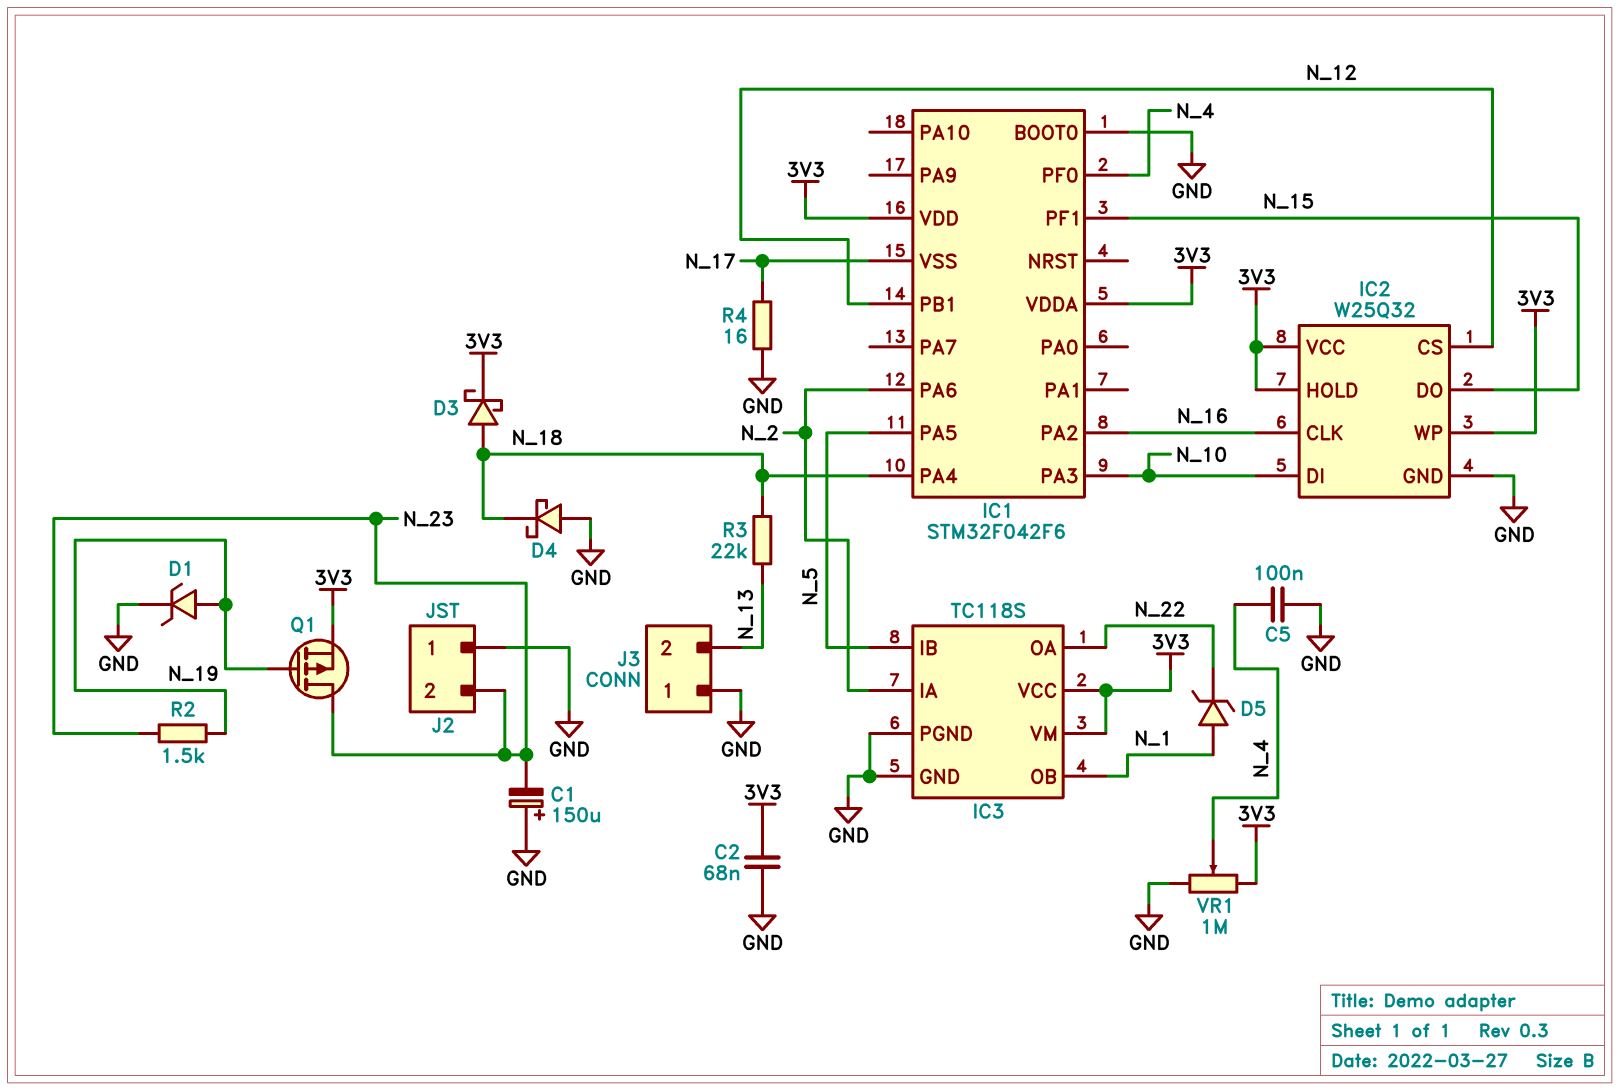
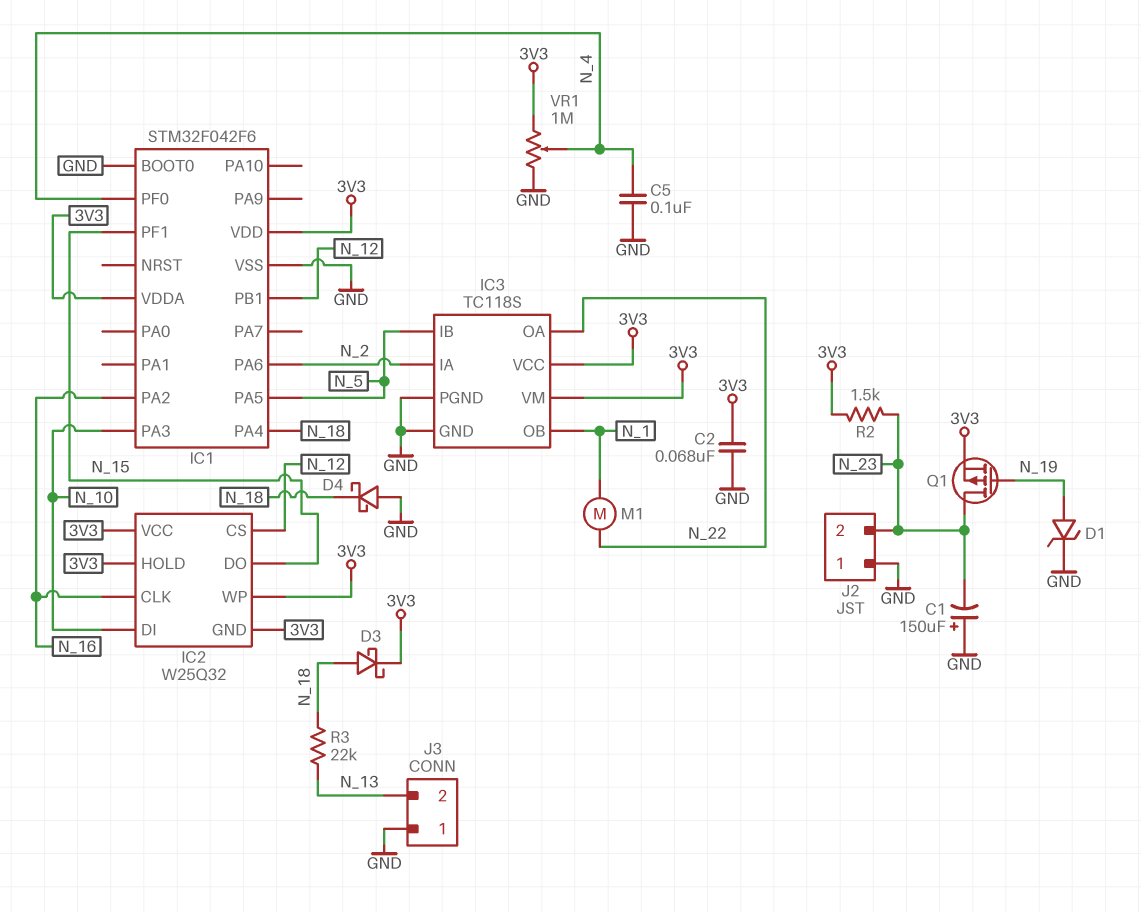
D5: zener (A N_1, K N_22) -> none
IC1 pin VSS: N_17 -> GND
IC2 pin GND: GND -> 3V3
M1: none -> motor (N_1, N_22)
R2: 1.5k (N_19, N_23) -> 1.5k (3V3, N_23)
R4: 16 (GND, N_17) -> none

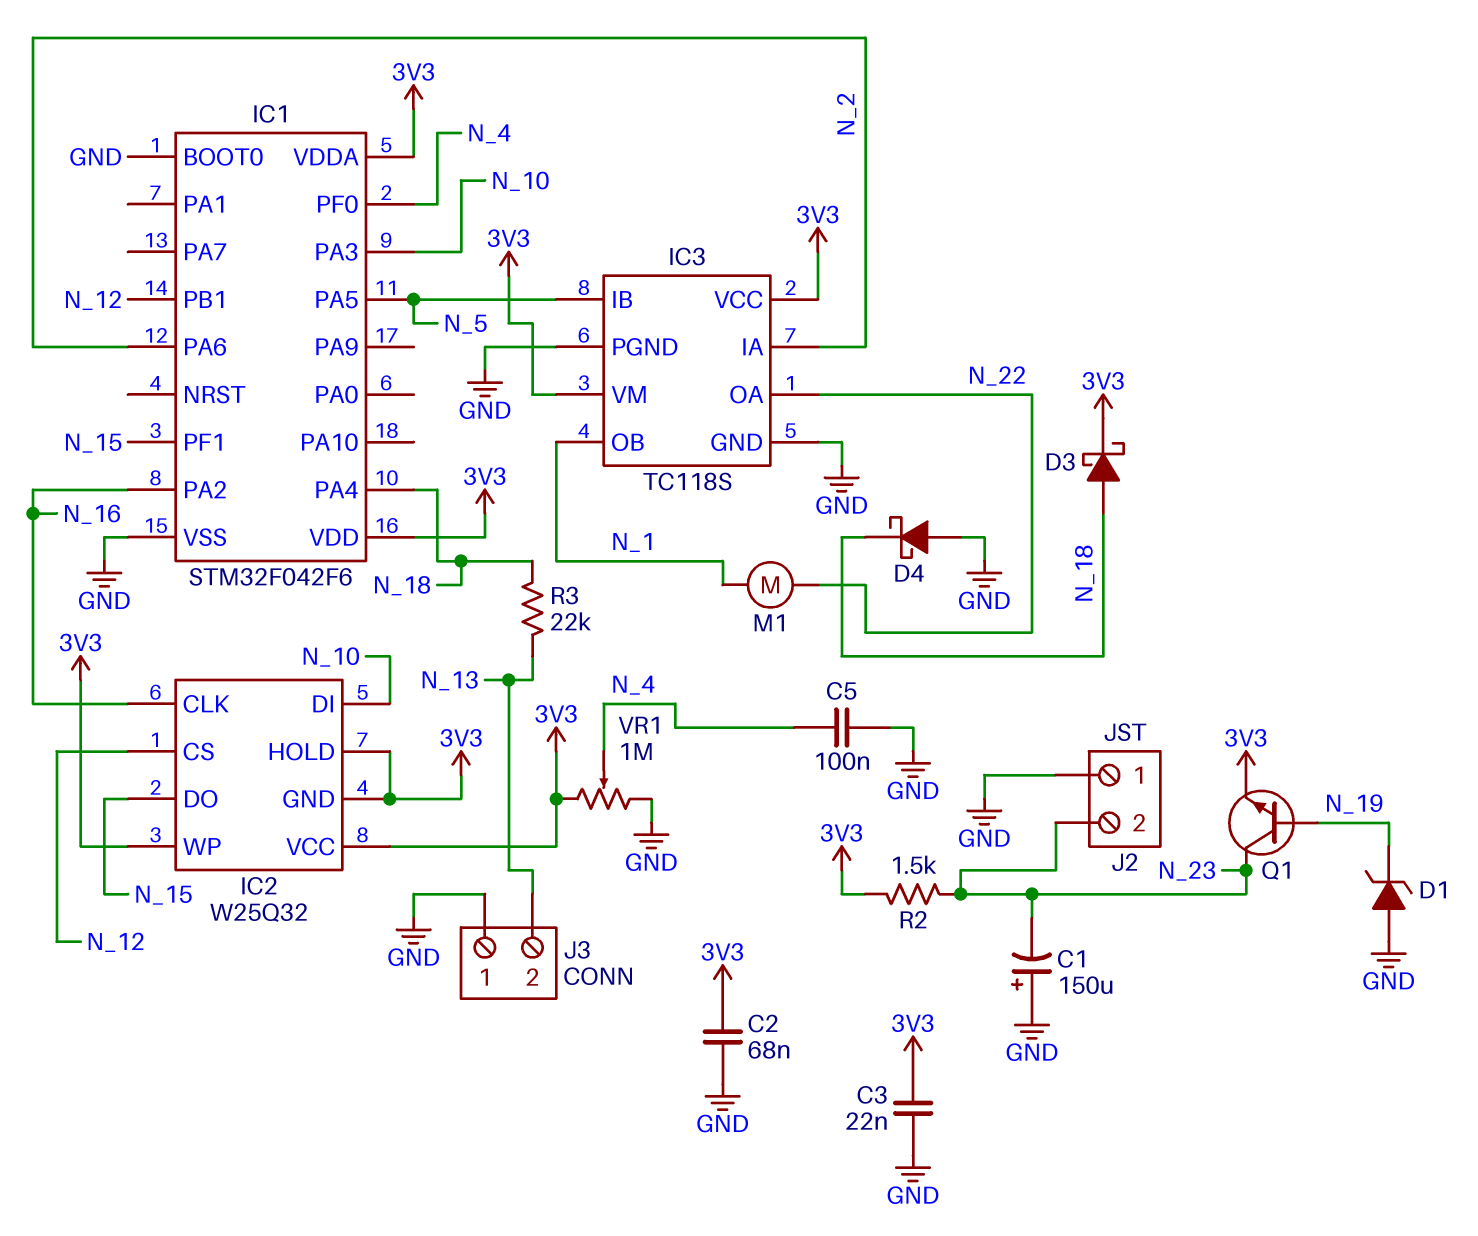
C3: none -> 22nF (3V3, GND)
D1: zener (A N_19, K GND) -> zener (A GND, K N_19)
Q1: PMOS (G N_19, D N_23, S 3V3) -> NPN (B N_19, C N_23, E 3V3)

